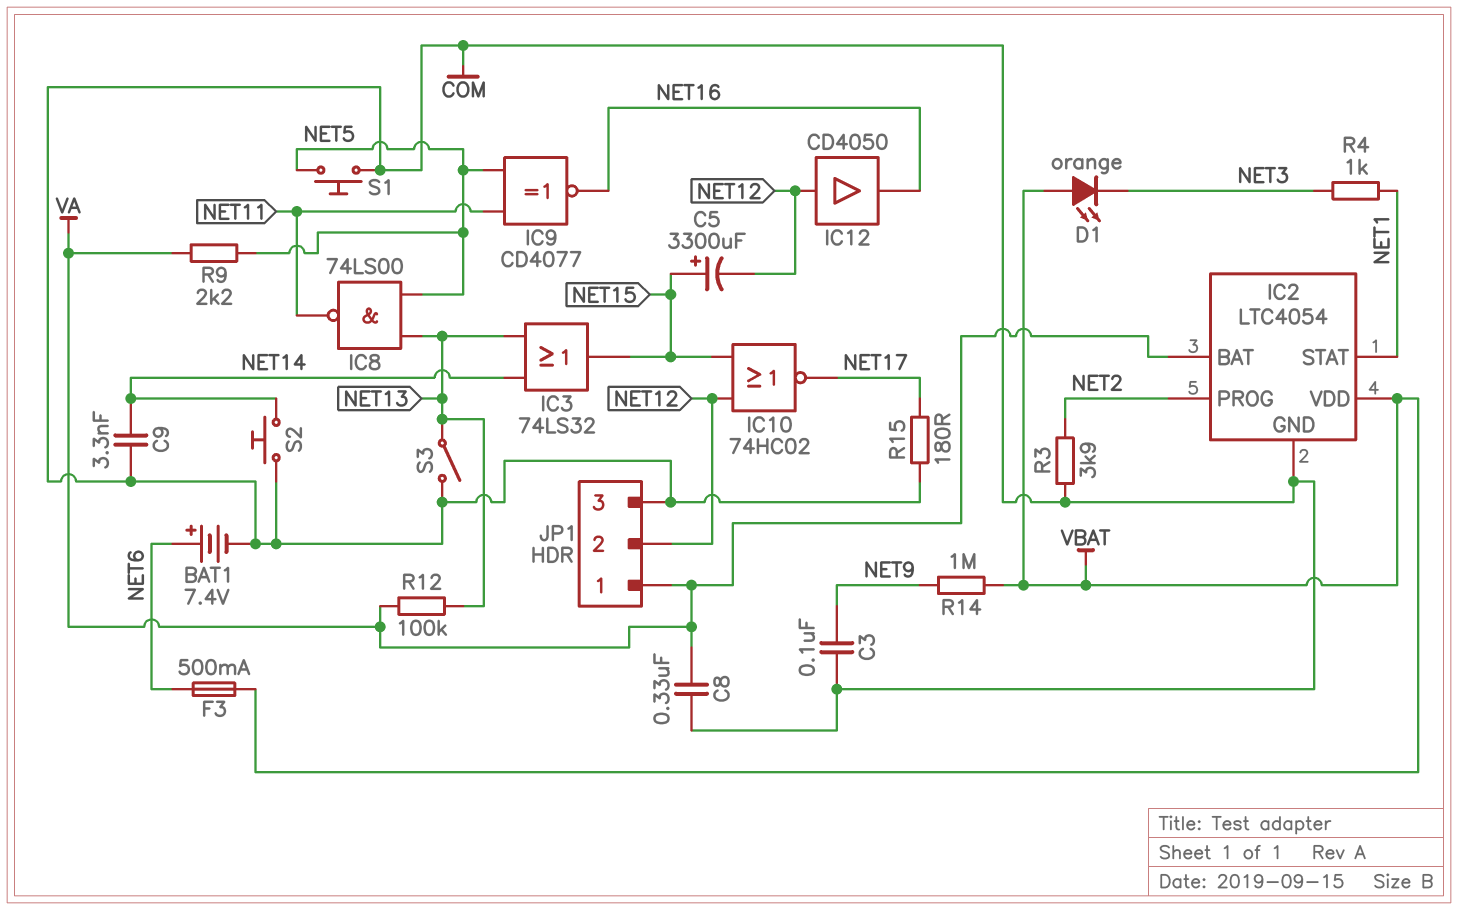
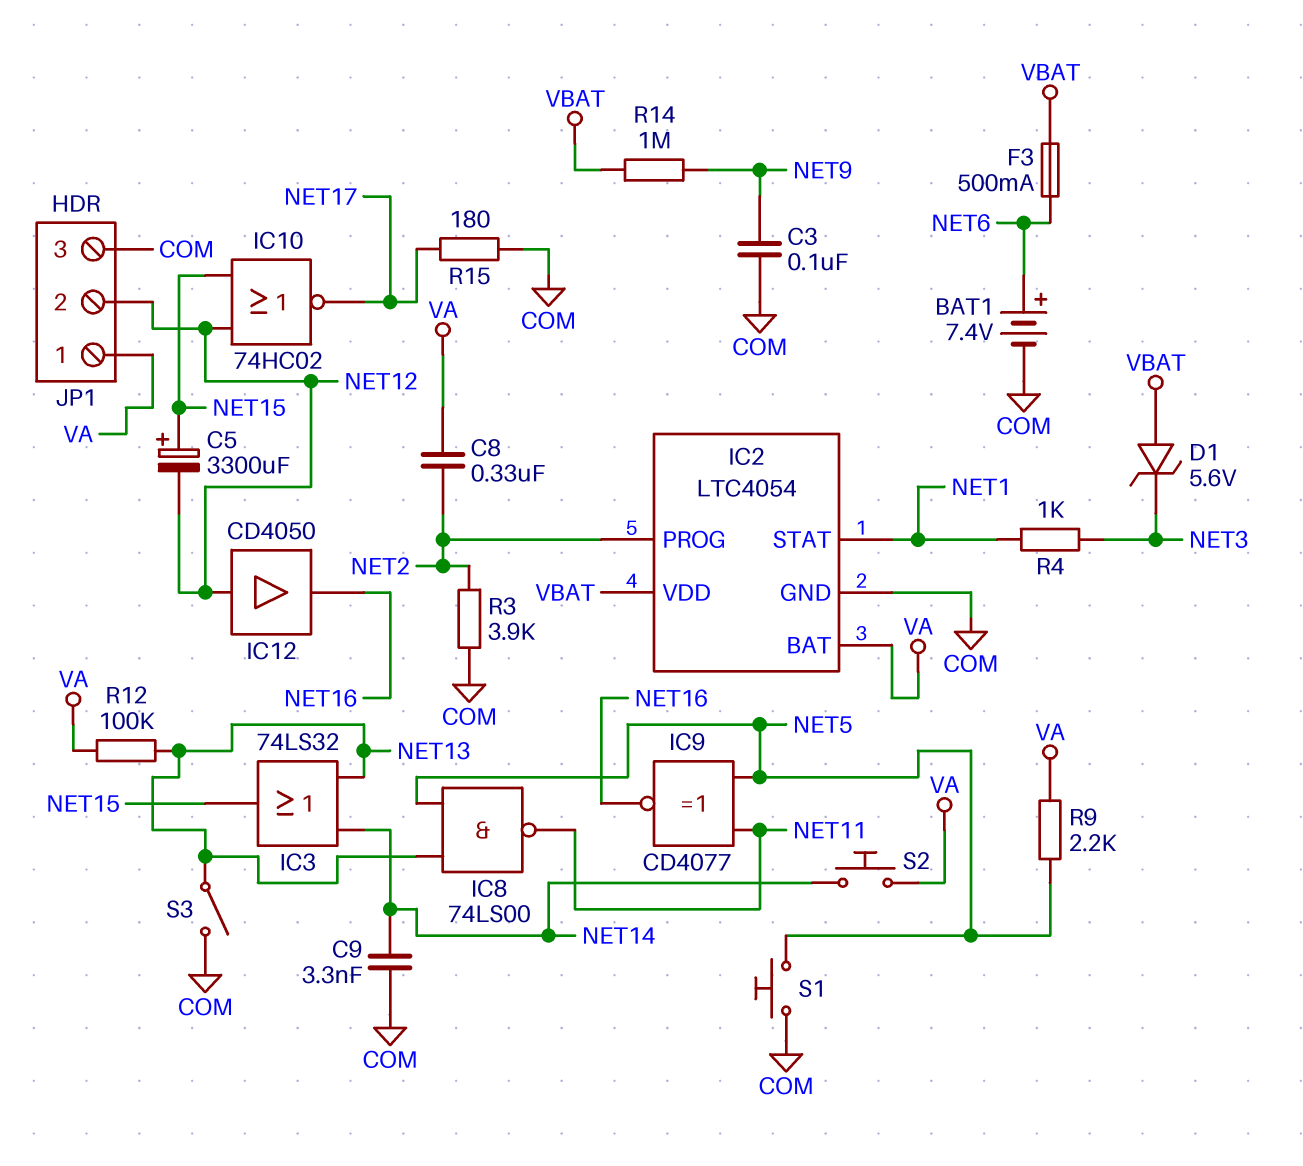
C8: 330nF (COM, VA) -> 330nF (NET2, VA)
D1: LED orange (A VBAT, K NET3) -> zener 5.6V (A VBAT, K NET3)
S2: button (COM, NET14) -> button (NET14, VA)

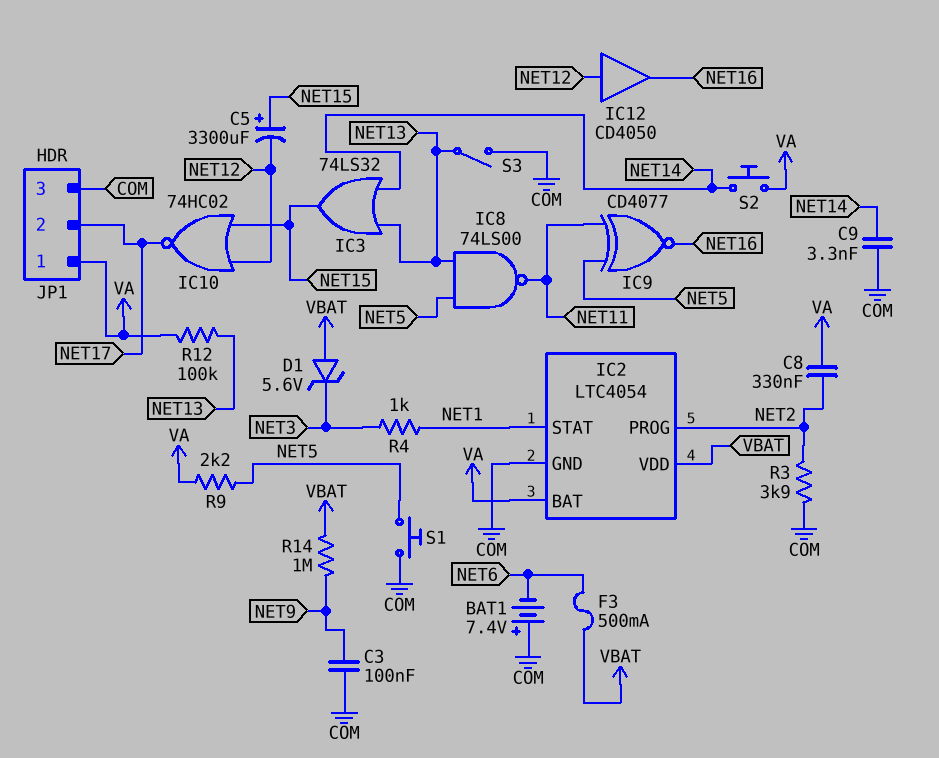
BAT1: 7.4V (plus NET6, minus COM) -> 7.4V (plus COM, minus NET6)
JP1 pin 2: NET12 -> NET17
R15: 180 (COM, NET17) -> none

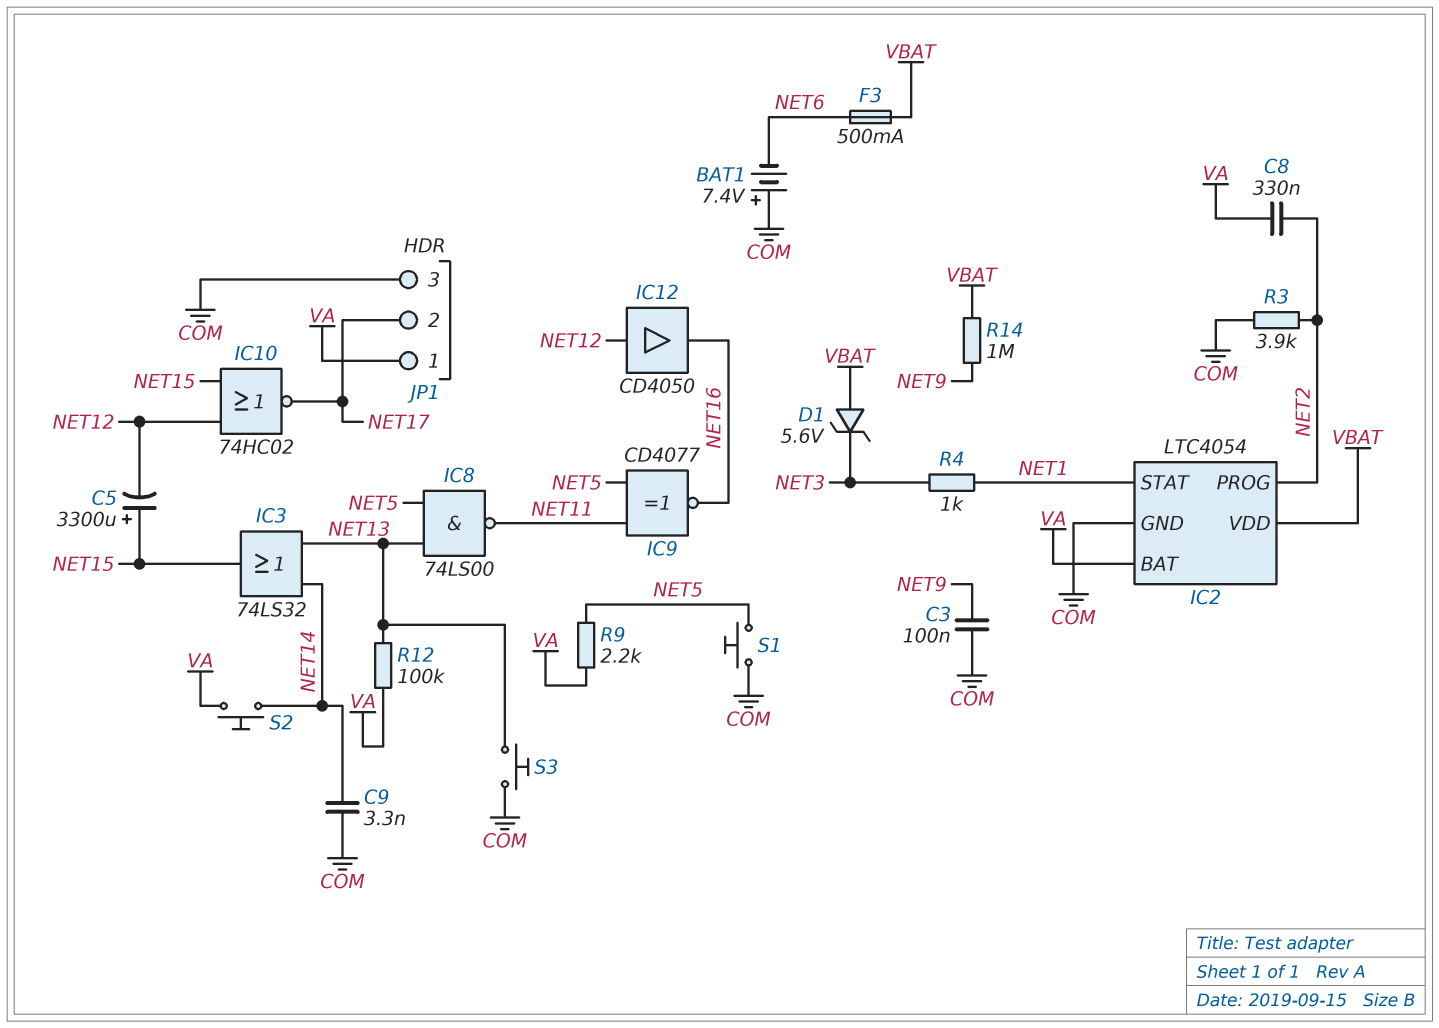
S3: switch (COM, NET13) -> button (COM, NET13)

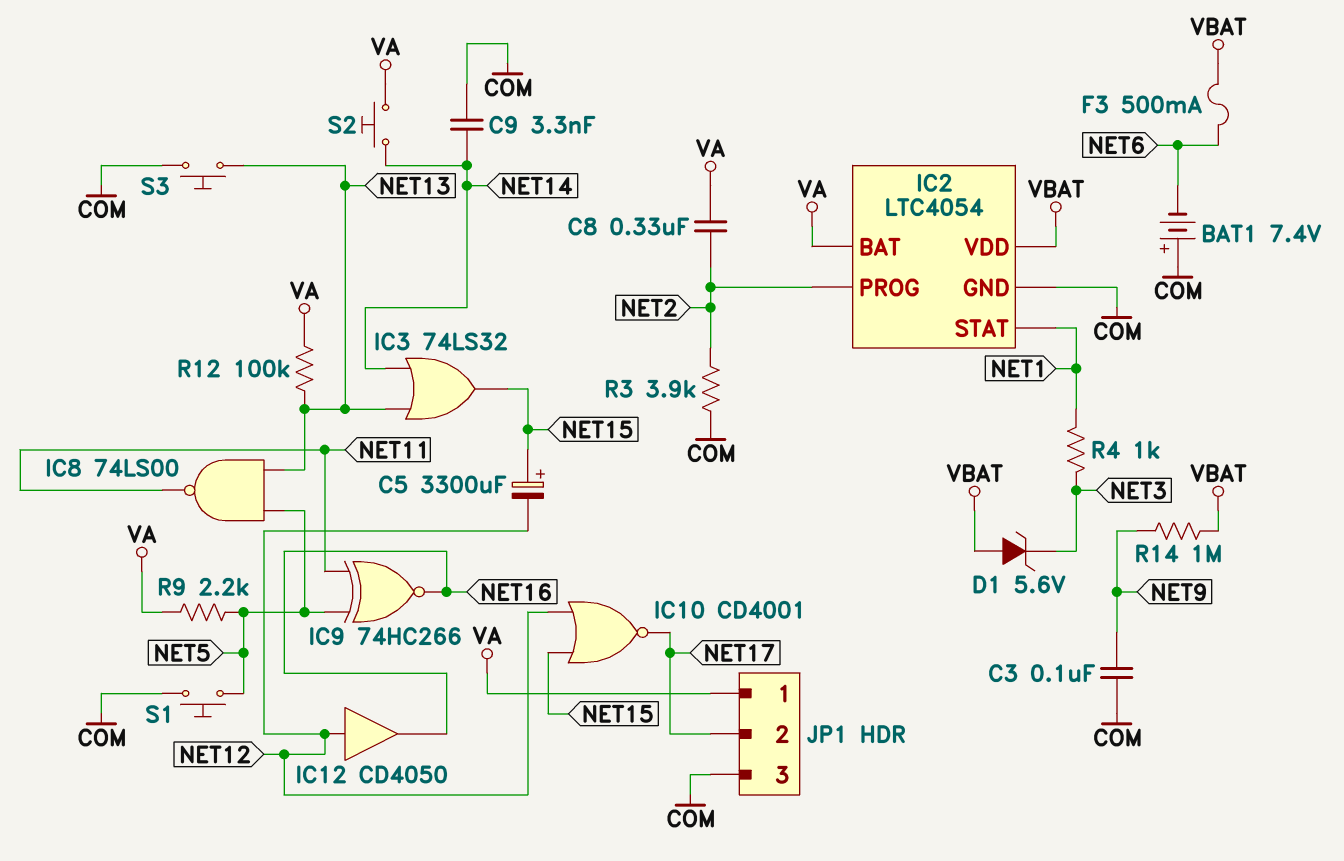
IC9: XNOR CD4077 (in NET5, in NET11, out NET16) -> XNOR 74HC266 (in NET5, in NET11, out NET16)
IC10: NOR 74HC02 (in NET12, in NET15, out NET17) -> NOR CD4001 (in NET12, in NET15, out NET17)

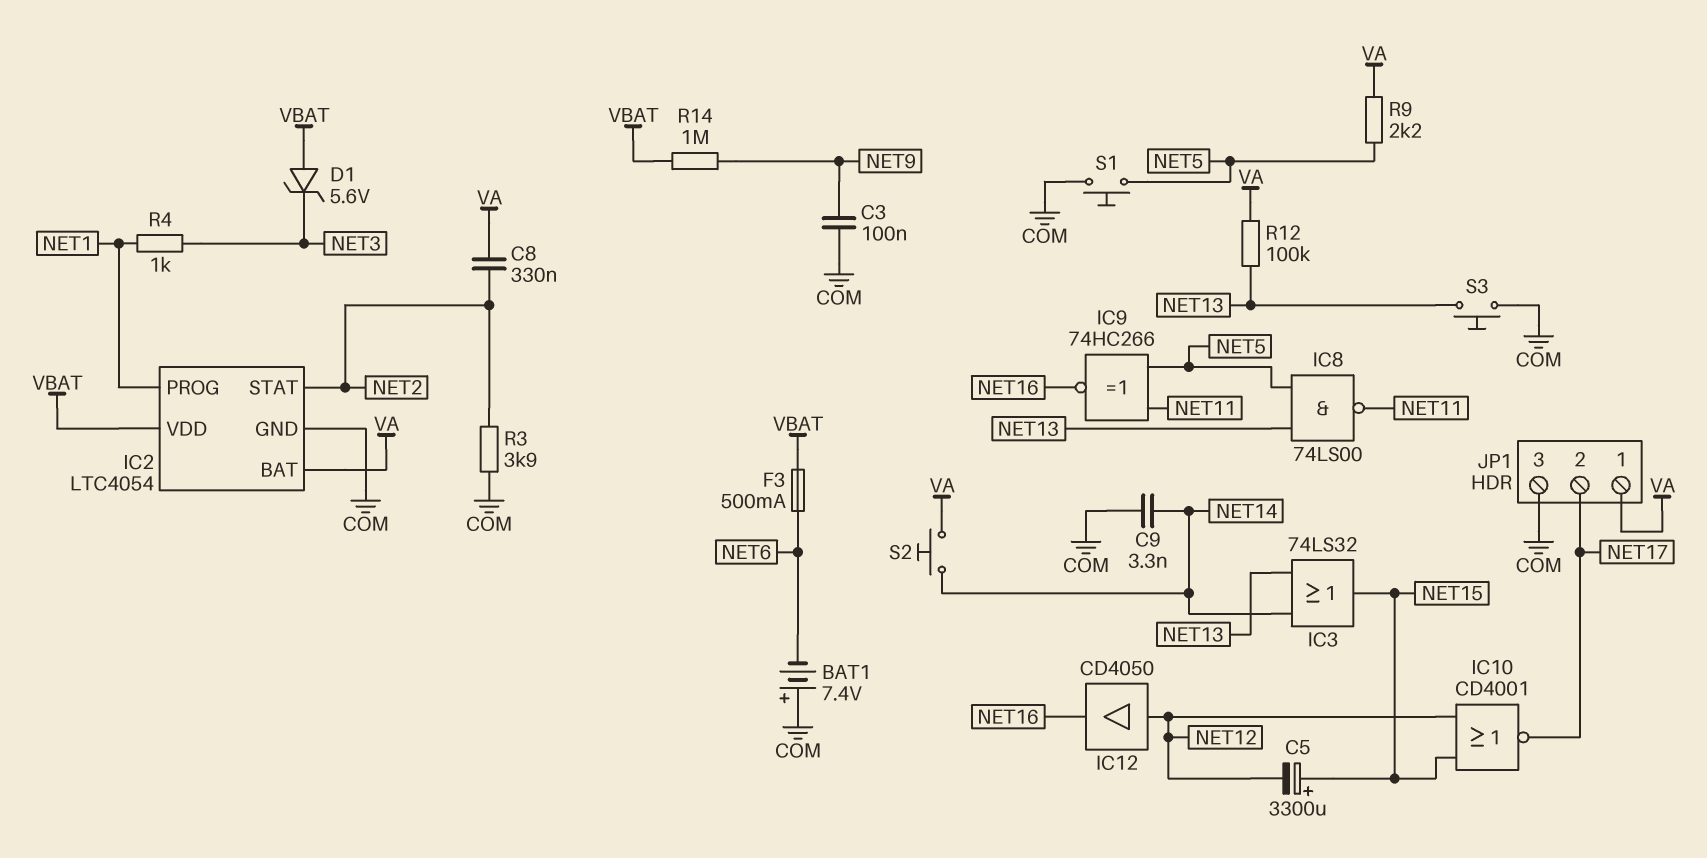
IC2 pin PROG: NET2 -> NET1
IC2 pin STAT: NET1 -> NET2

